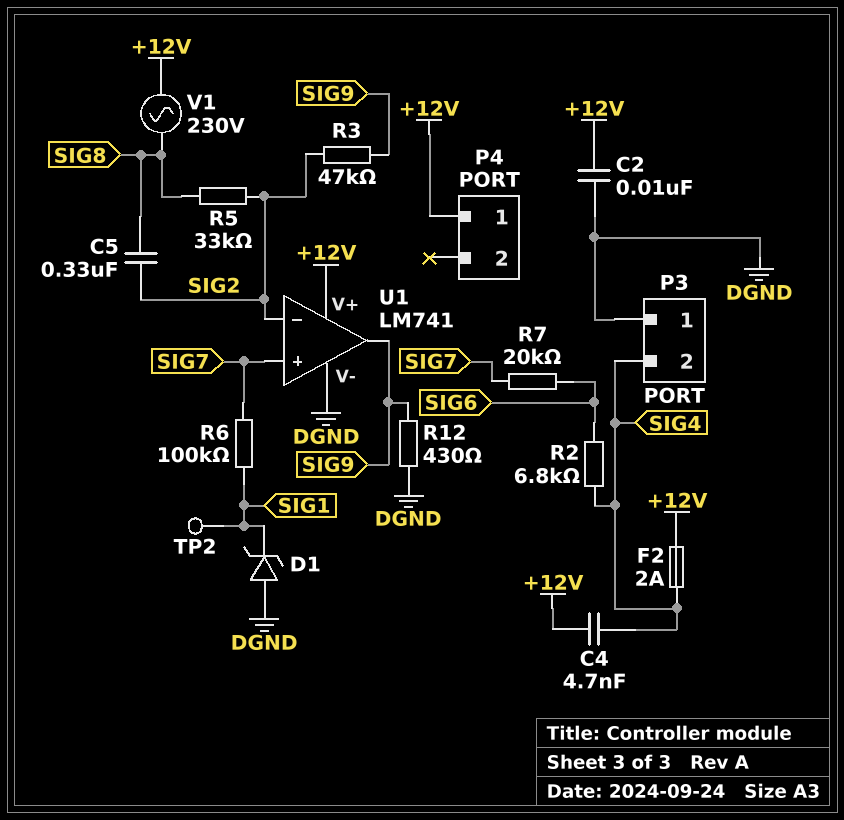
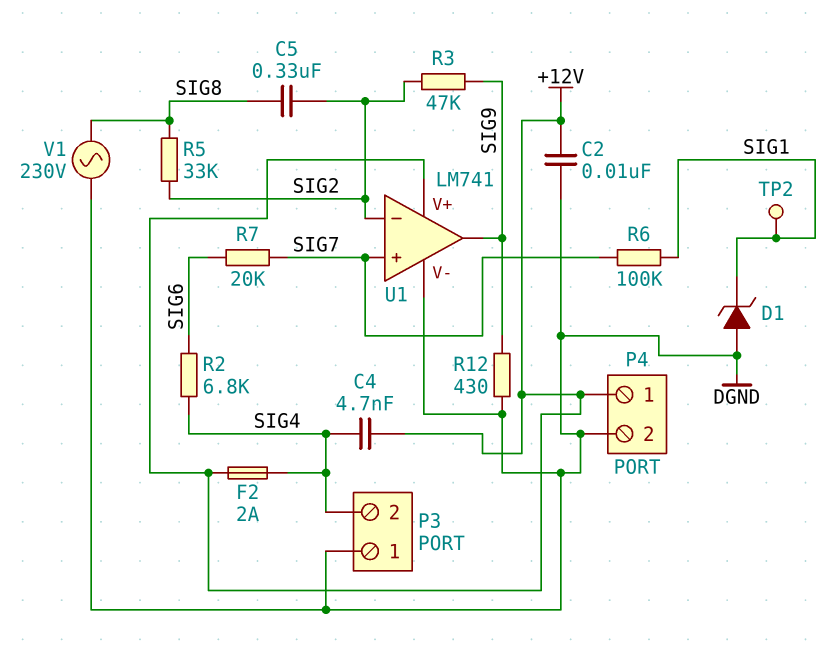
P4 pin 2: none -> DGND
V1: AC 230V (+12V, SIG8) -> AC 230V (DGND, SIG8)

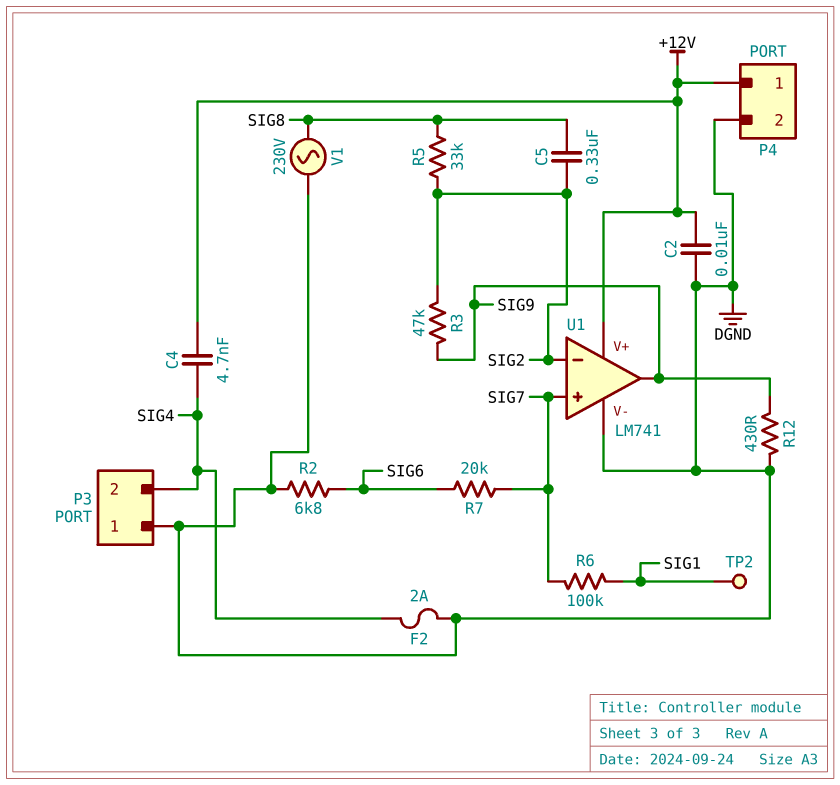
D1: zener (A DGND, K SIG1) -> none
F2: 2A (+12V, SIG4) -> 2A (DGND, SIG4)
R2: 6.8k (SIG4, SIG6) -> 6.8k (DGND, SIG6)

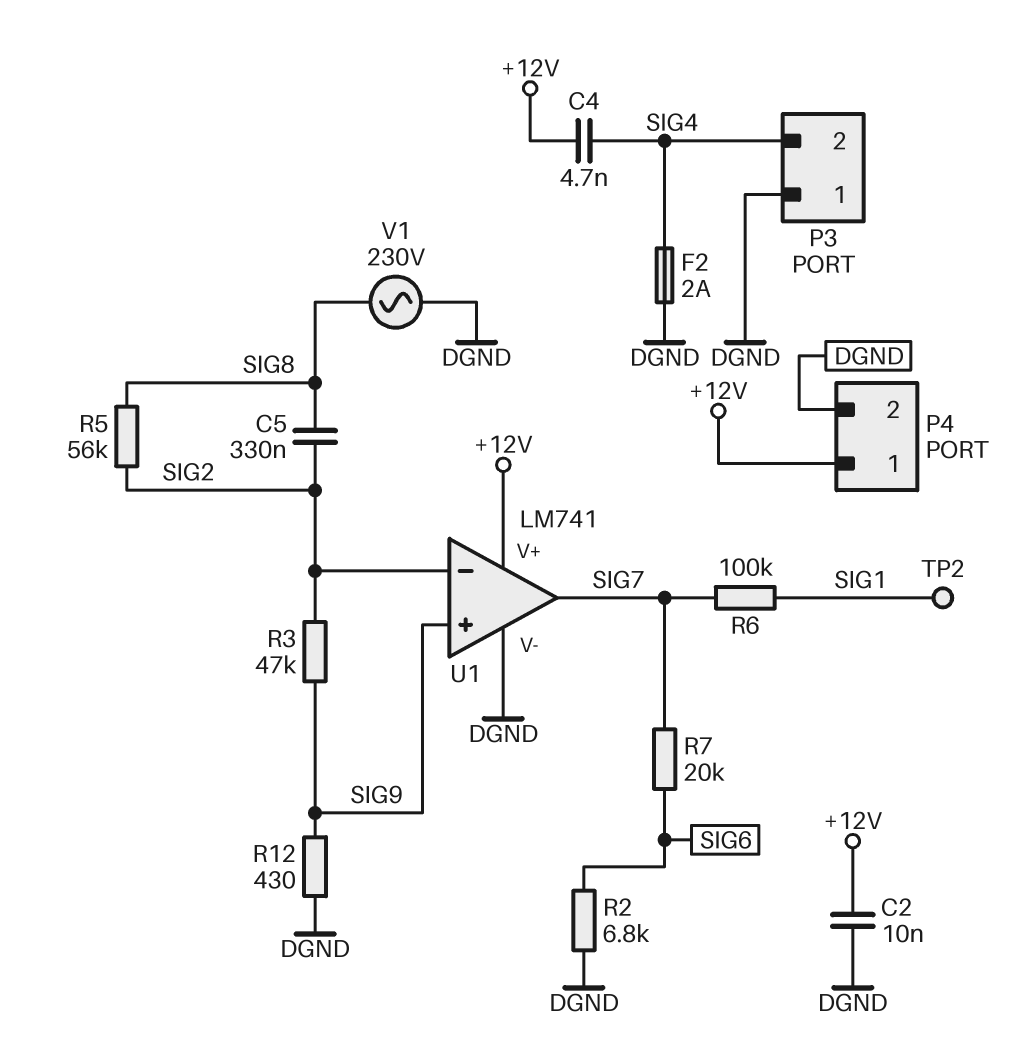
R5: 33k (SIG2, SIG8) -> 56k (SIG2, SIG8)
U1 pin in+: SIG7 -> SIG9
U1 pin out: SIG9 -> SIG7

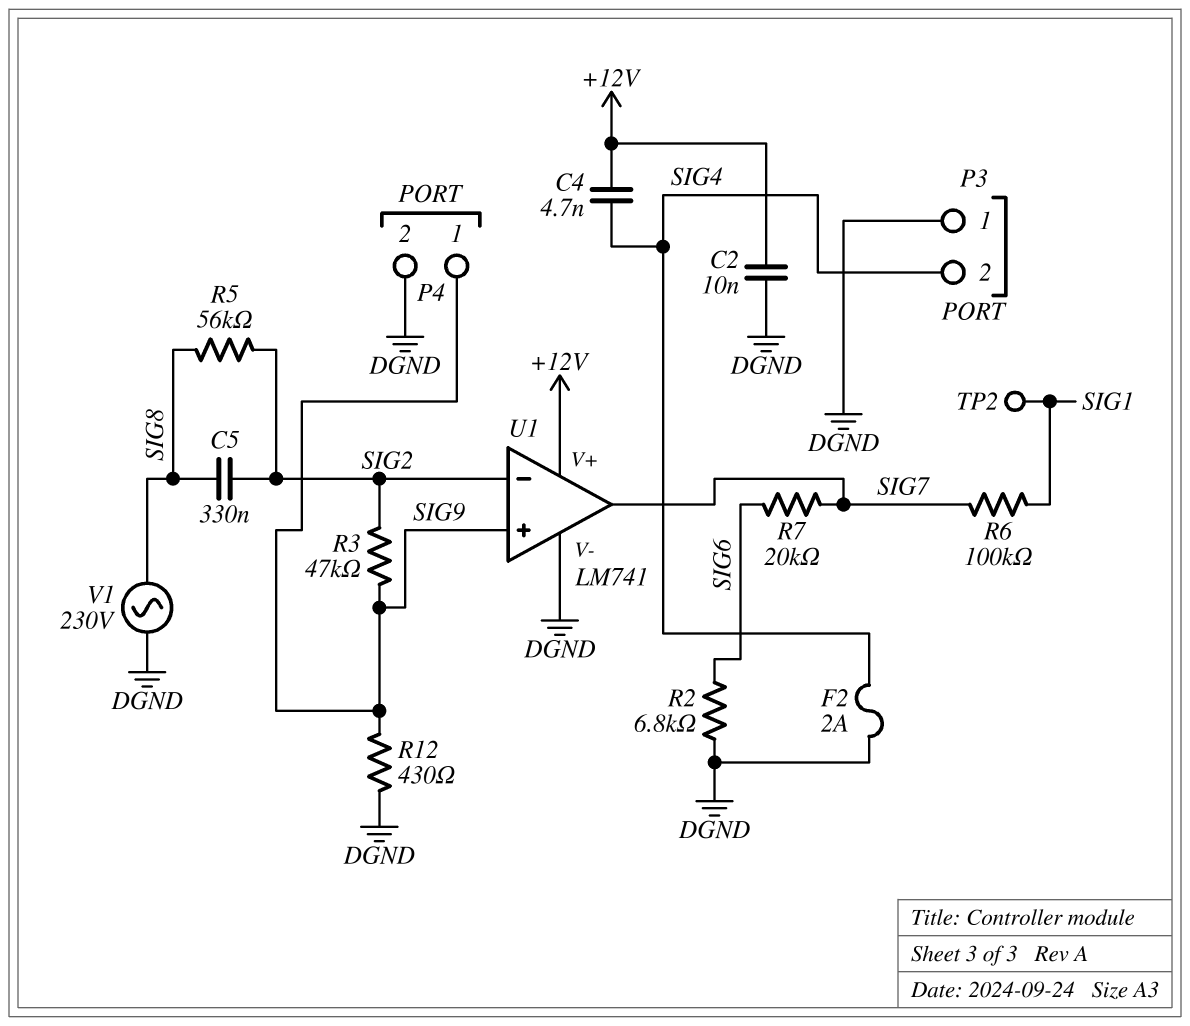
P4 pin 1: +12V -> SIG9

